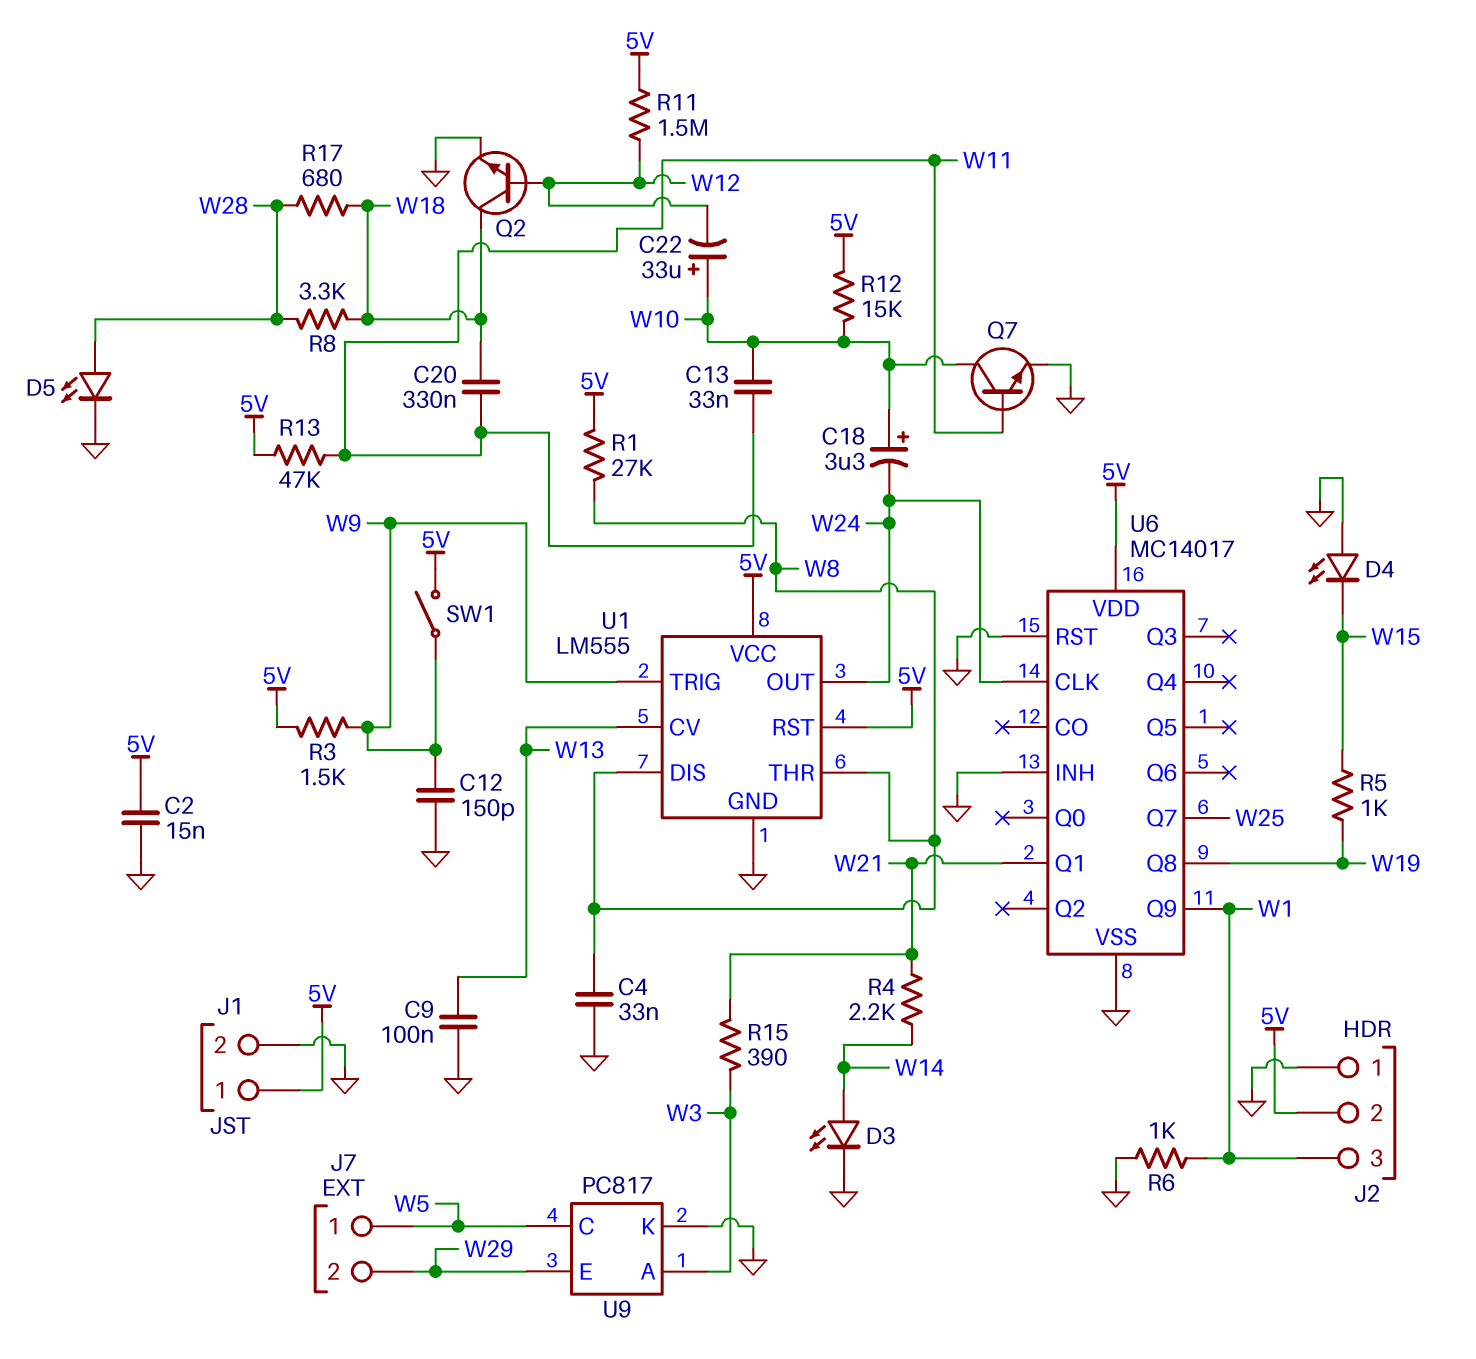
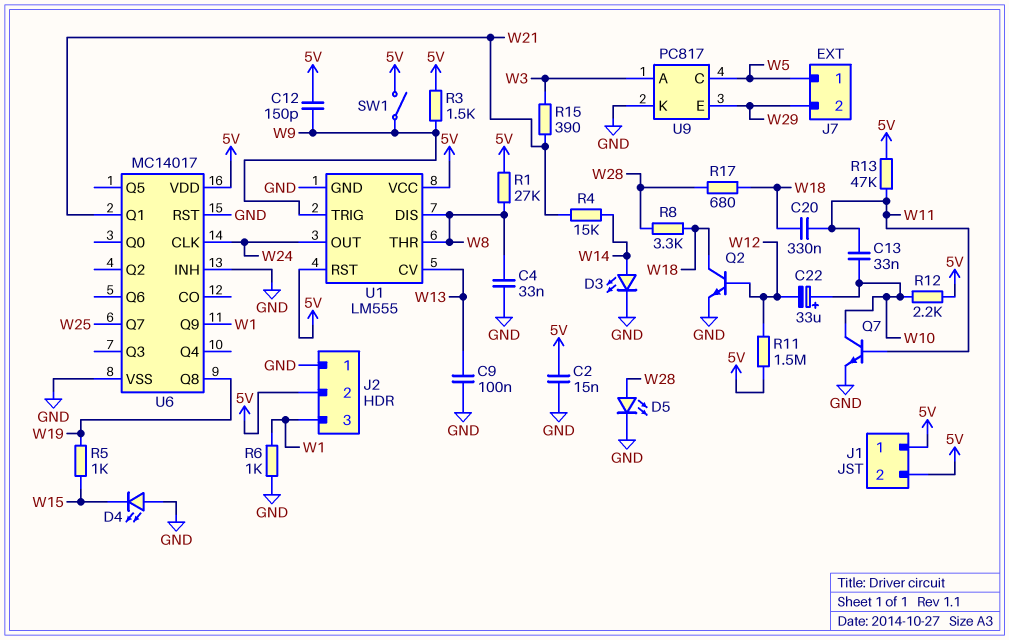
C12: 150pF (GND, W9) -> 150pF (5V, W9)
C18: 3.3uF (plus W10, minus W24) -> none
J1 pin 2: GND -> 5V
R4: 2.2k (W14, W21) -> 15k (W14, W21)
R12: 15k (5V, W10) -> 2.2k (5V, W10)

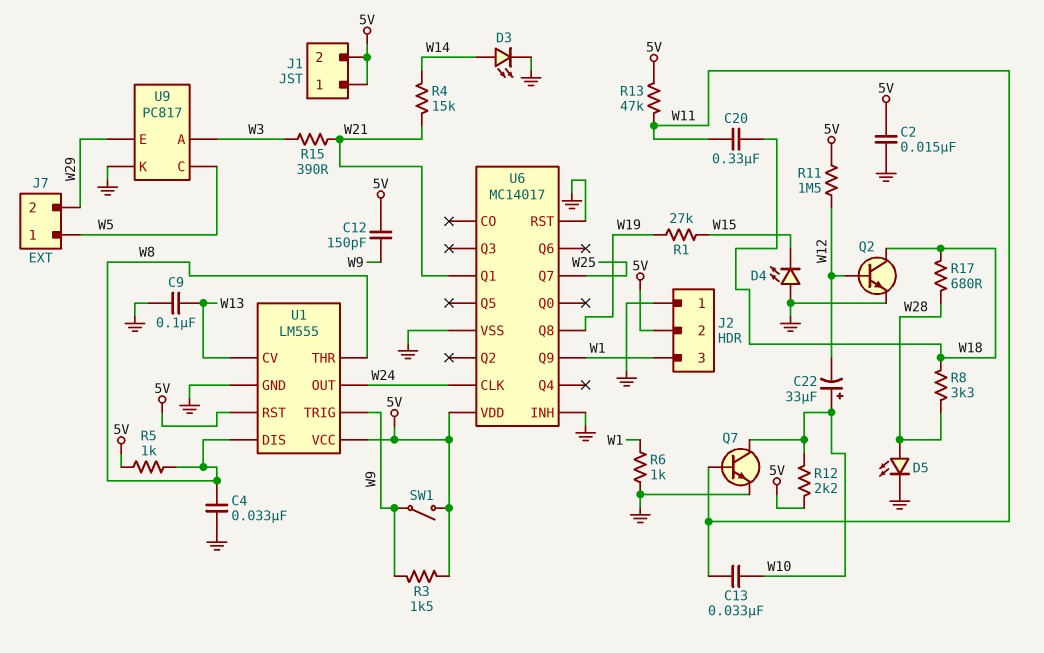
R1: 27k (5V, W8) -> 27k (W15, W19)
R5: 1k (W15, W19) -> 1k (5V, W8)

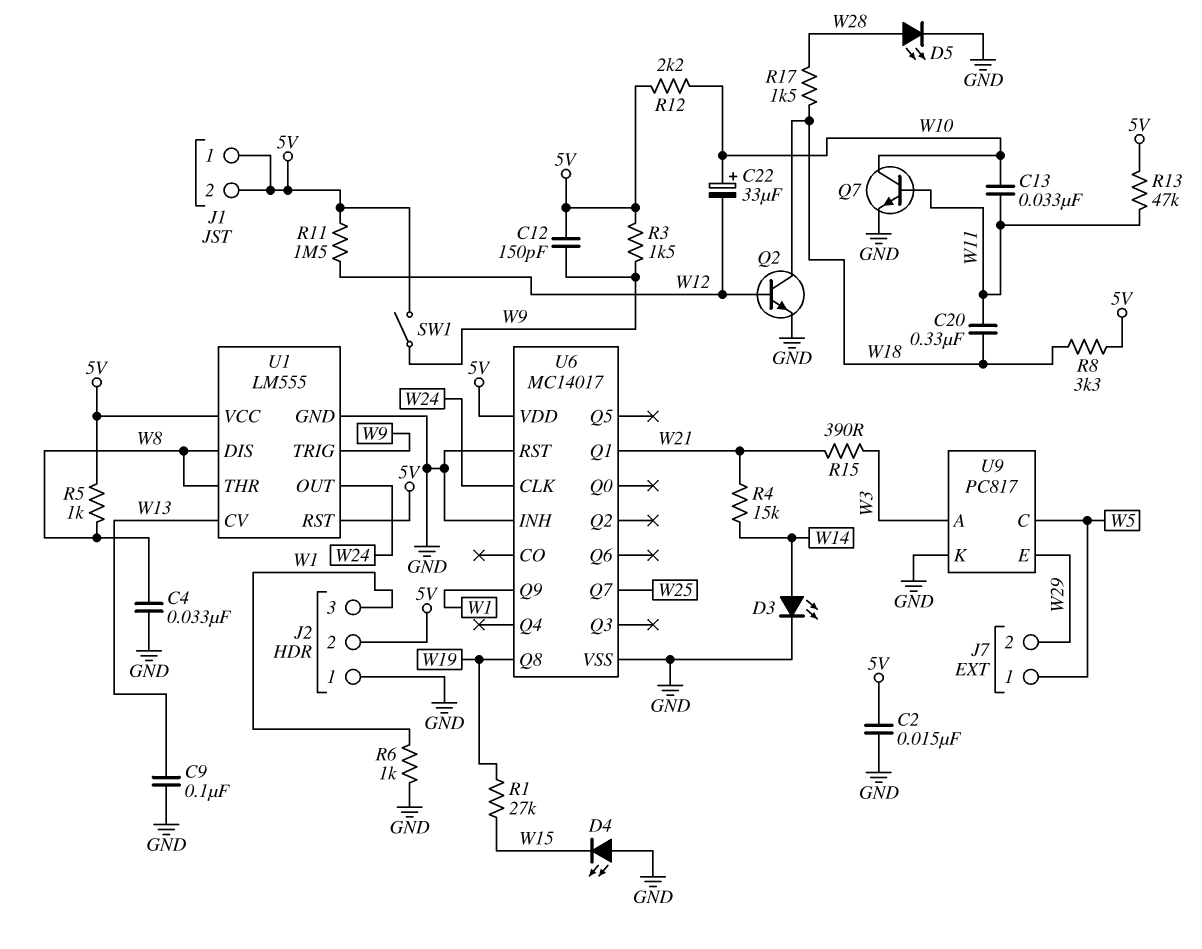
R8: 3.3k (W18, W28) -> 3.3k (5V, W18)
R17: 680 (W18, W28) -> 1.5k (W18, W28)

